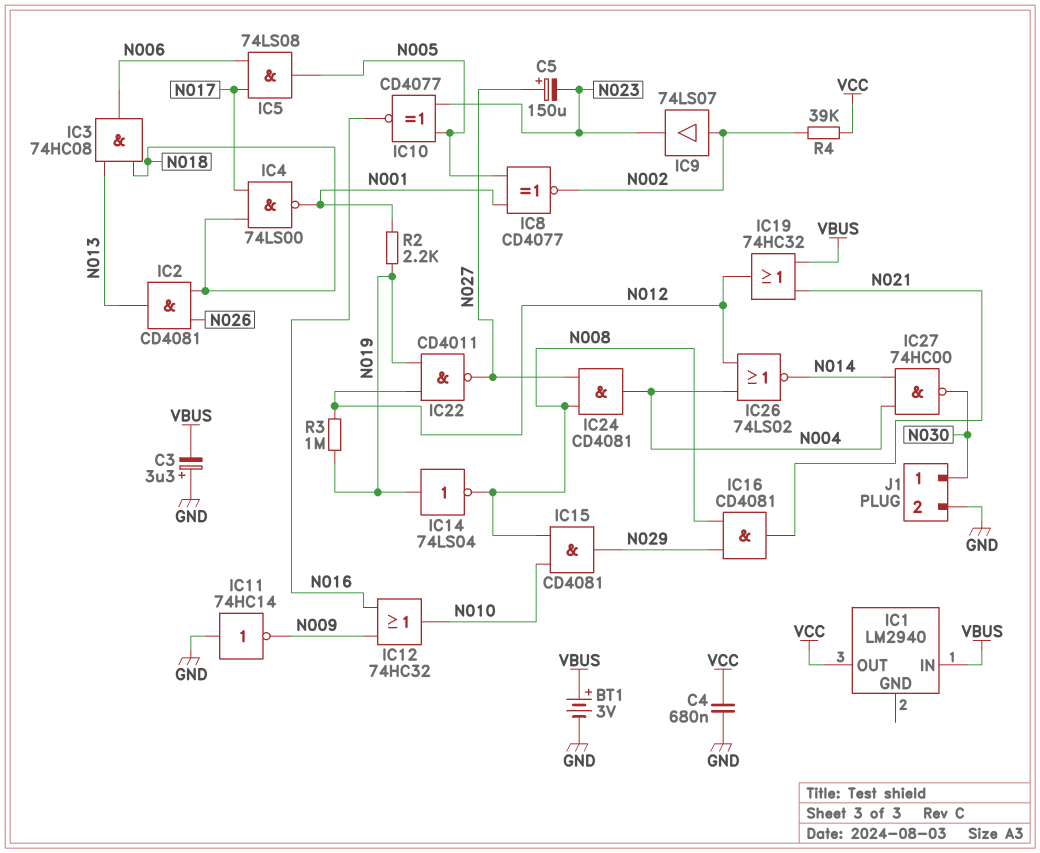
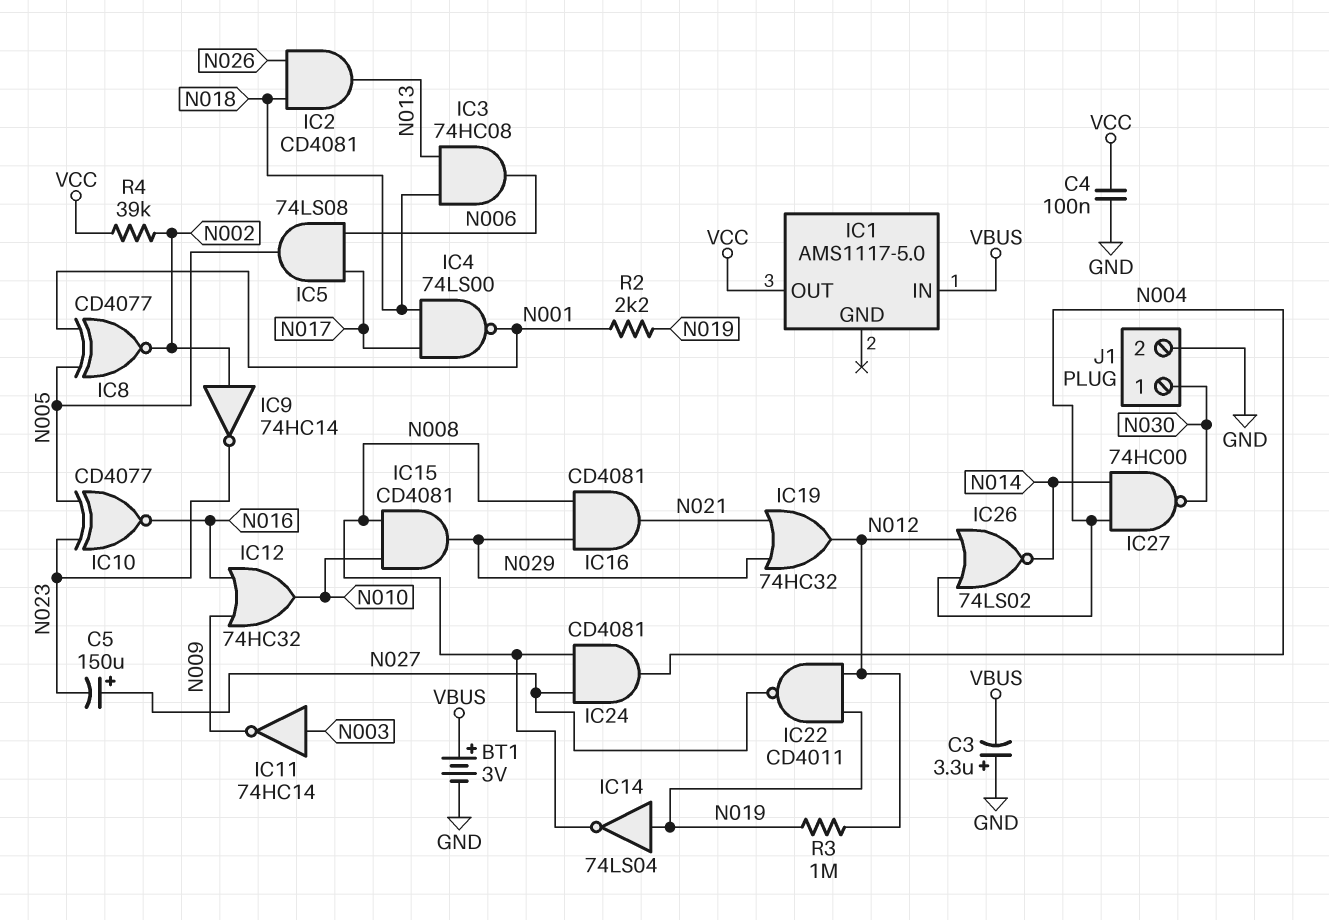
C4: 680nF (GND, VCC) -> 100nF (GND, VCC)
IC1: LM2940 -> AMS1117-5.0
IC9: buffer 74LS07 (in N002, out N023) -> NOT 74HC14 (in N002, out N023)
IC11: NOT 74HC14 (in GND, out N009) -> NOT 74HC14 (in N003, out N009)
IC19: OR 74HC32 (in N021, in VBUS, out N012) -> OR 74HC32 (in N021, in N029, out N012)

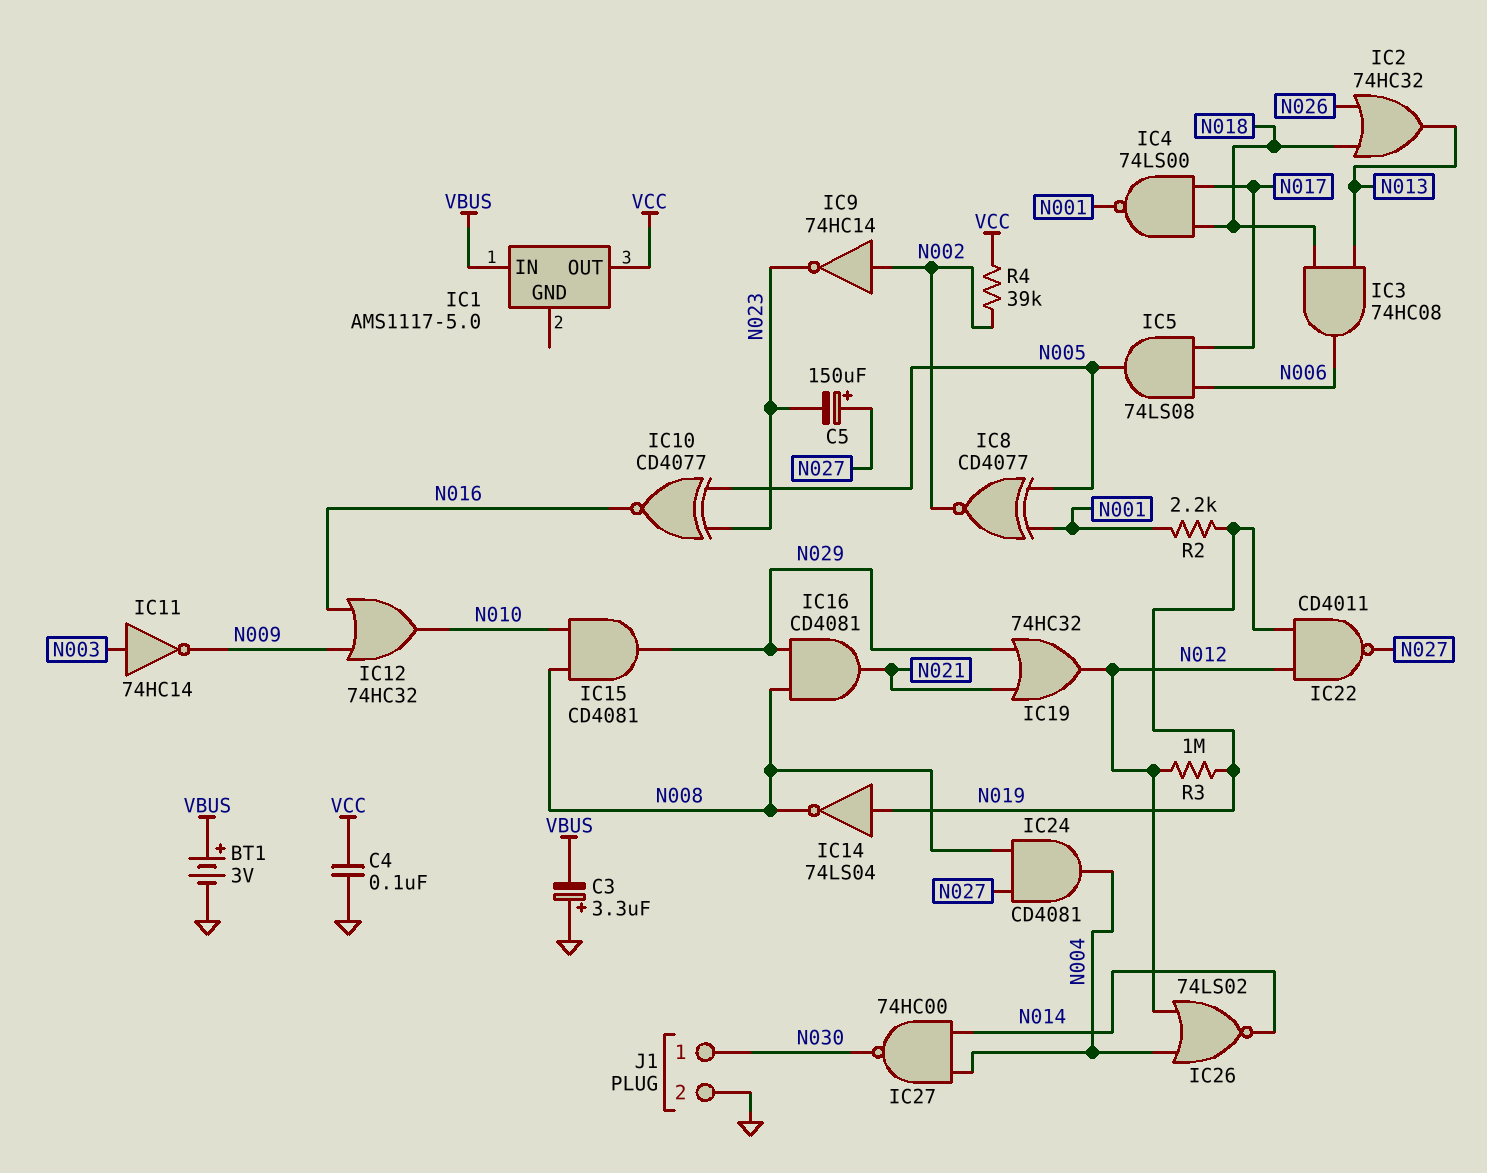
IC2: AND CD4081 (in N018, in N026, out N013) -> OR 74HC32 (in N018, in N026, out N013)

